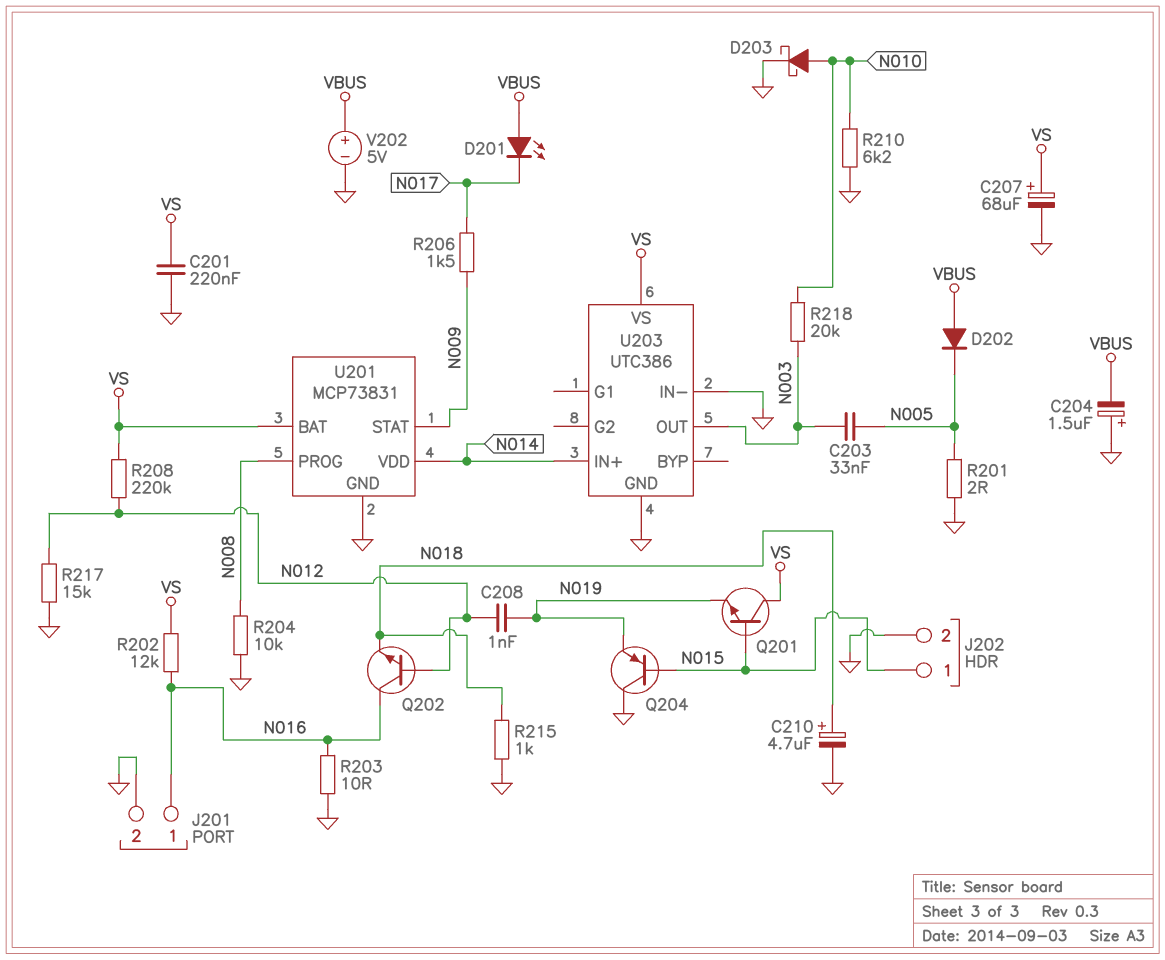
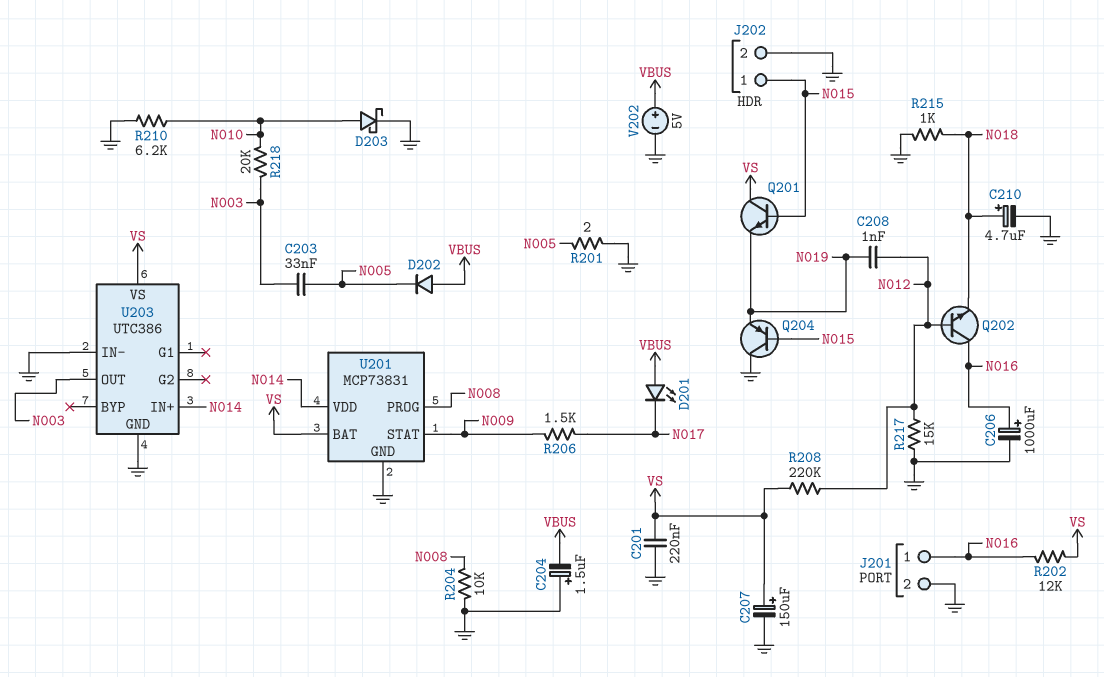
C206: none -> 1000uF (plus N016, minus GND)
C207: 68uF (plus VS, minus GND) -> 150uF (plus VS, minus GND)
R203: 10 (GND, N016) -> none

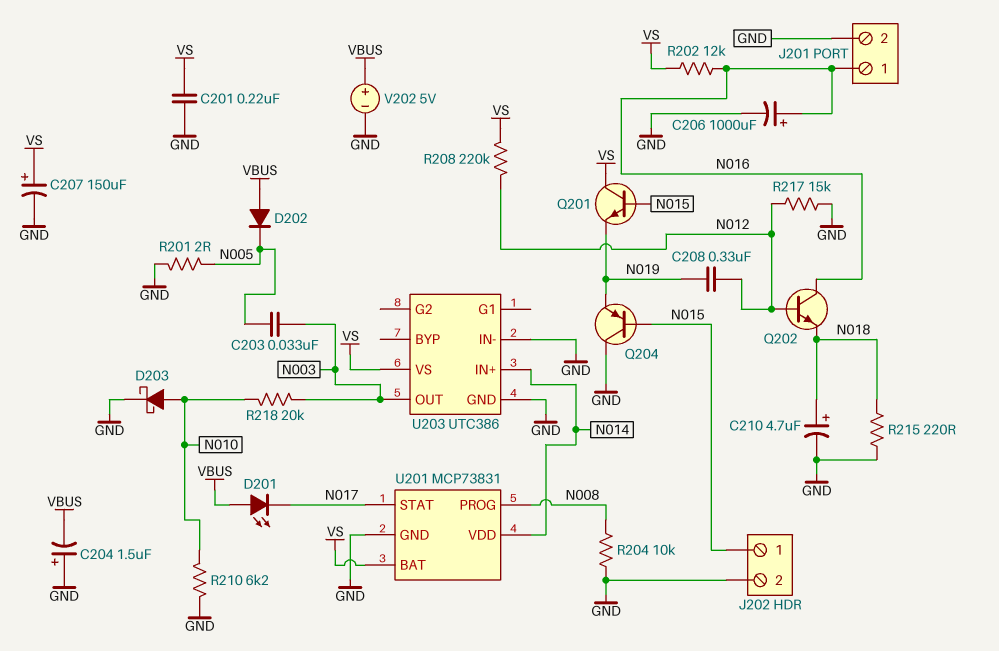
C208: 1nF (N012, N019) -> 330nF (N012, N019)
R206: 1.5k (N009, N017) -> none
R215: 1k (GND, N018) -> 220 (GND, N018)
U201 pin STAT: N009 -> N017

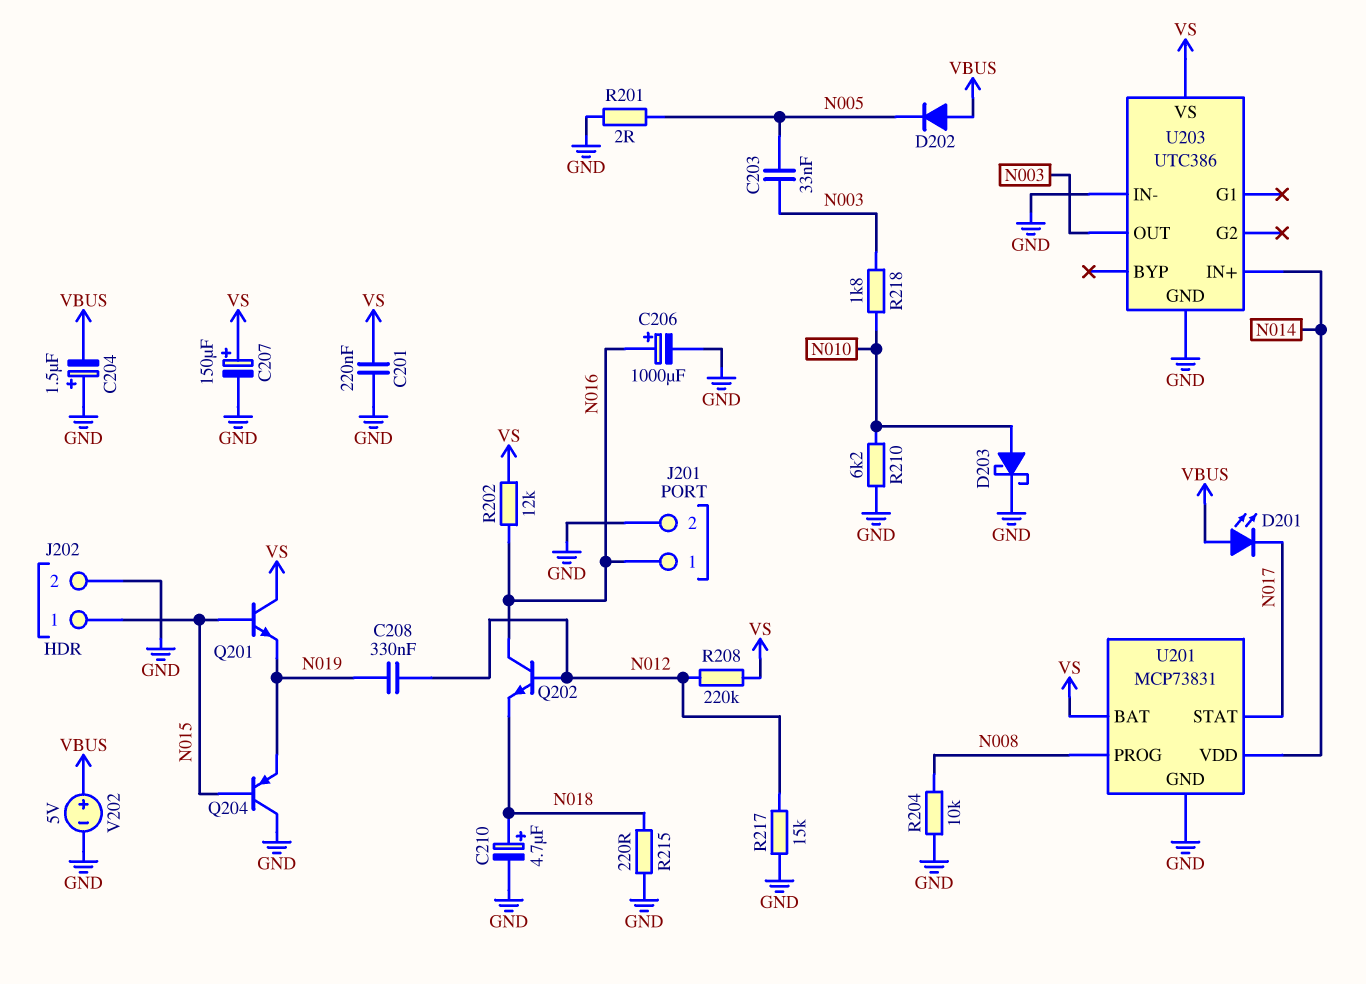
R218: 20k (N003, N010) -> 1.8k (N003, N010)

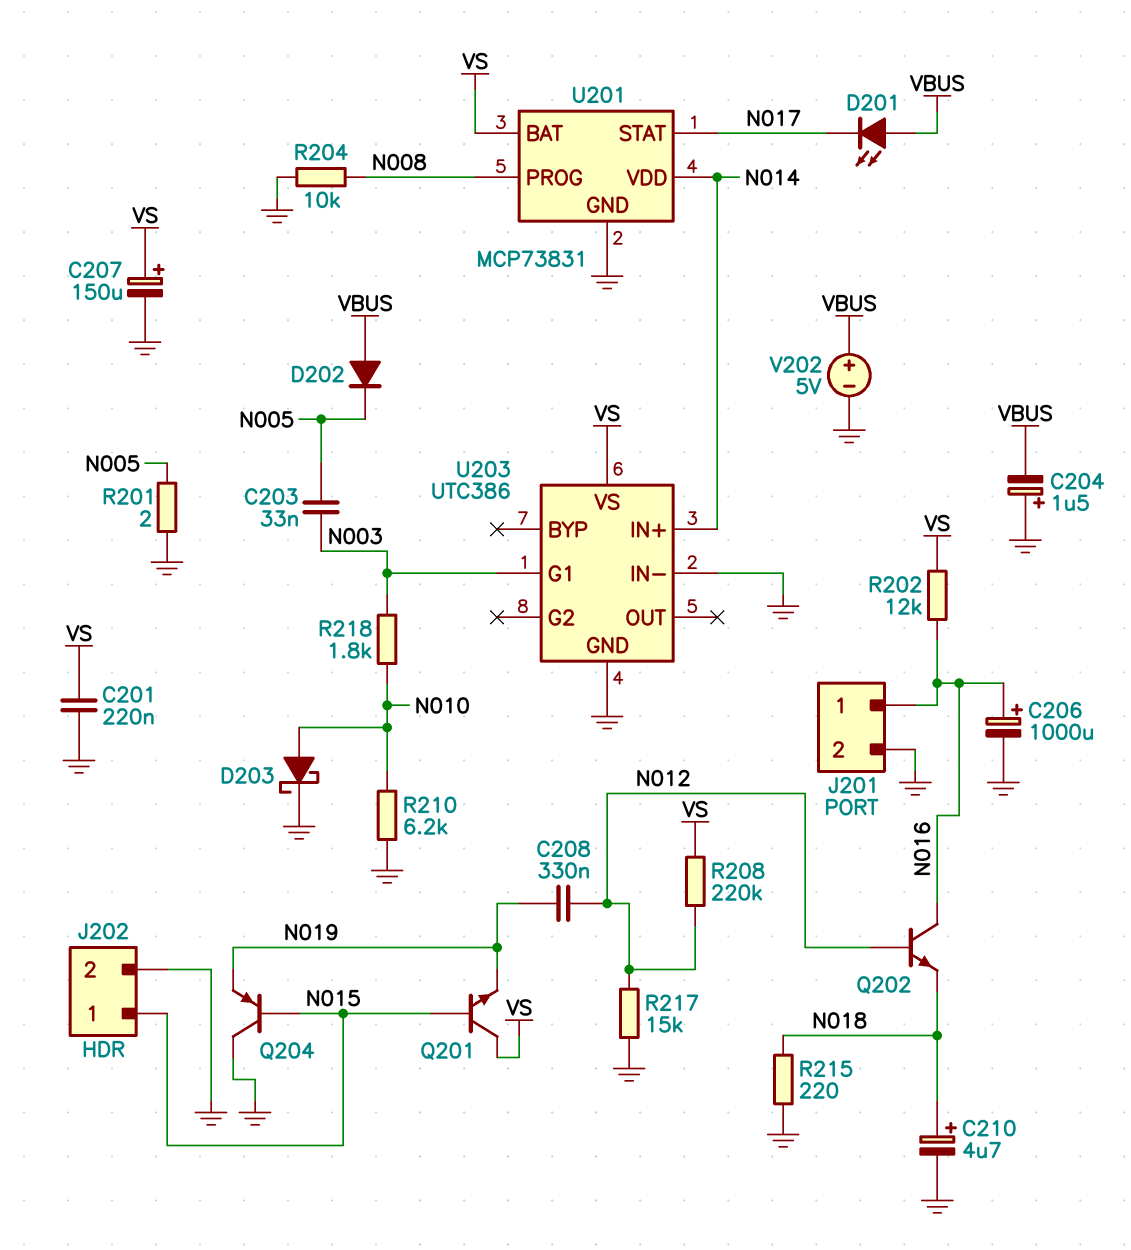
U203 pin G1: none -> N003
U203 pin OUT: N003 -> none

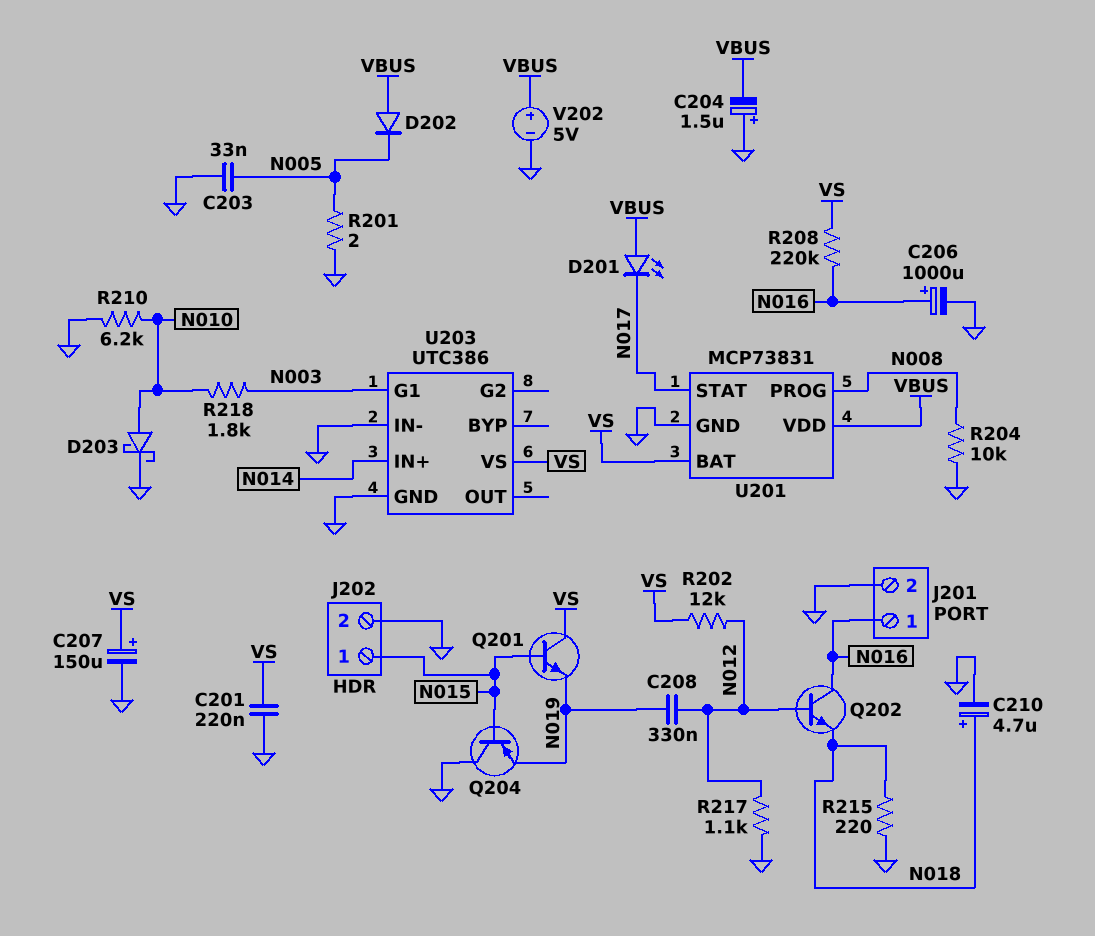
C203: 33nF (N003, N005) -> 33nF (GND, N005)
R202: 12k (N016, VS) -> 12k (N012, VS)
R208: 220k (N012, VS) -> 220k (N016, VS)
R217: 15k (GND, N012) -> 1.1k (GND, N012)
U201 pin VDD: N014 -> VBUS

